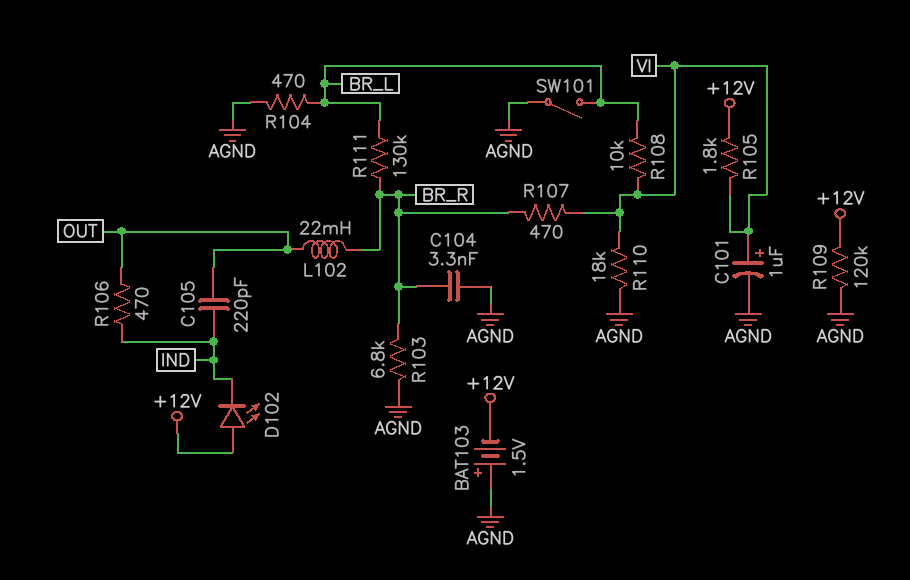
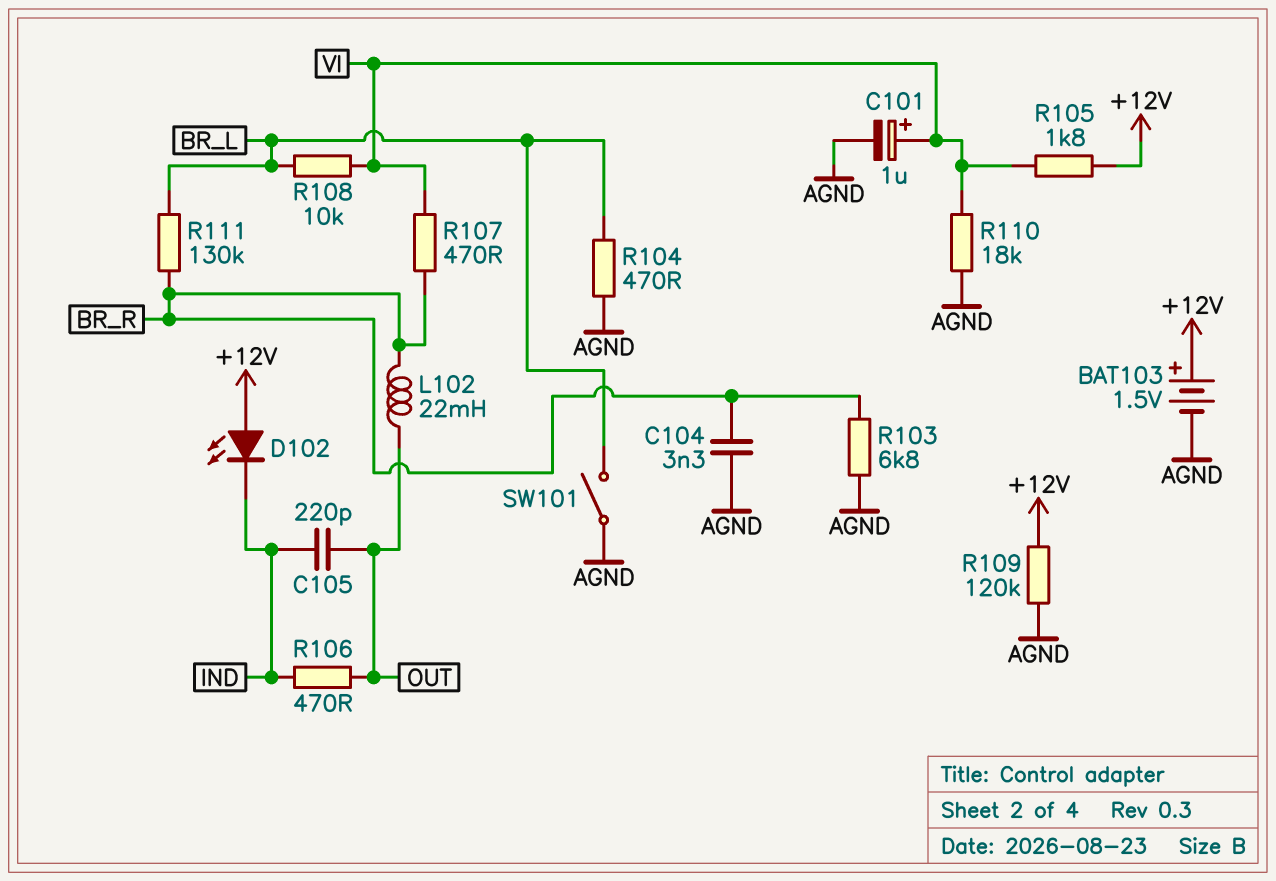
BAT103: 1.5V (plus AGND, minus +12V) -> 1.5V (plus +12V, minus AGND)

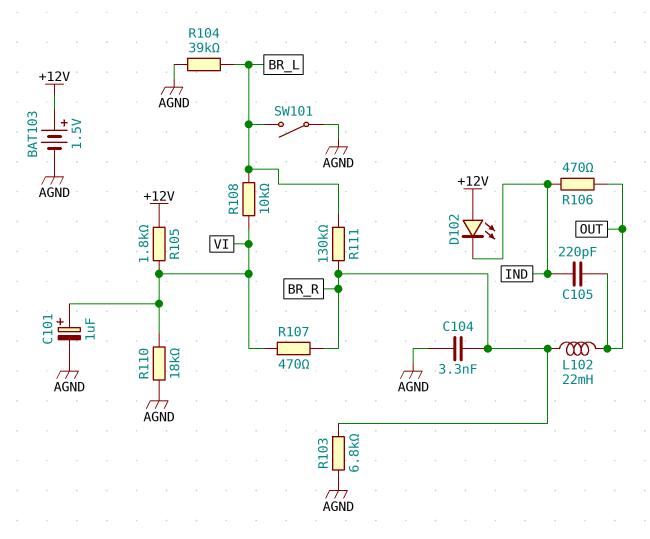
R104: 470 (AGND, BR_L) -> 39k (AGND, BR_L)
R109: 120k (+12V, AGND) -> none

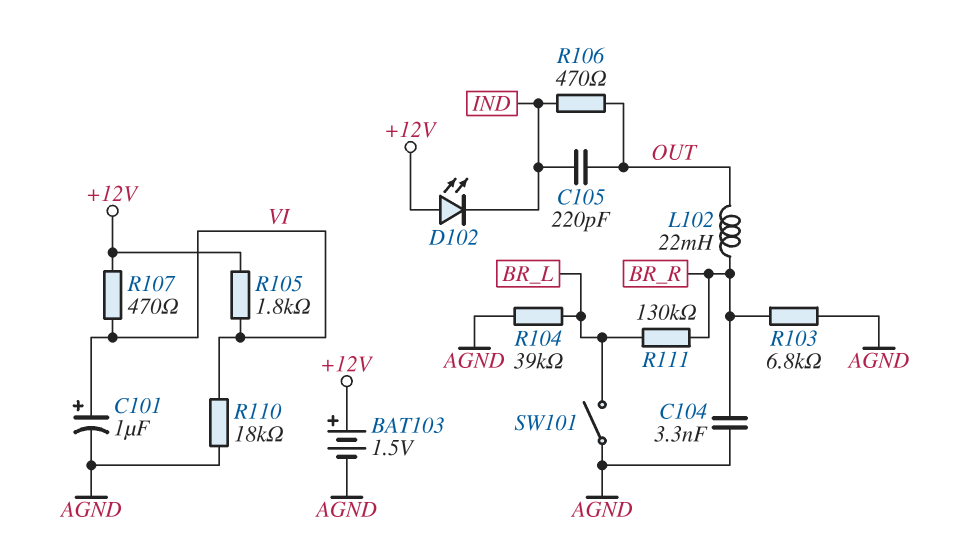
R107: 470 (BR_R, VI) -> 470 (+12V, VI)
R108: 10k (BR_L, VI) -> none

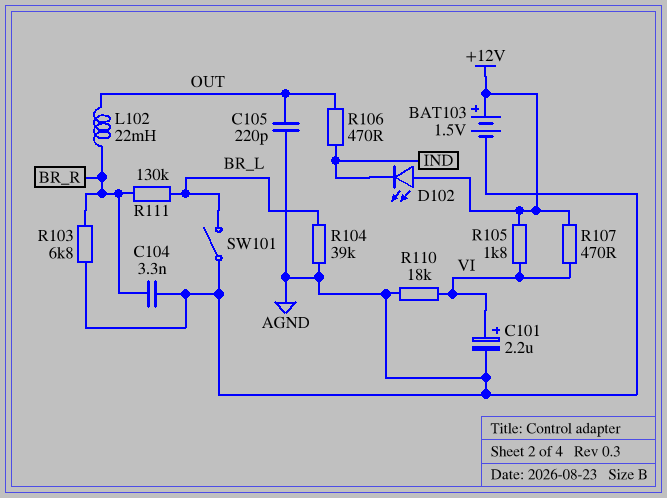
C101: 1uF (plus VI, minus AGND) -> 2.2uF (plus VI, minus AGND)
C105: 220pF (IND, OUT) -> 220pF (AGND, OUT)

